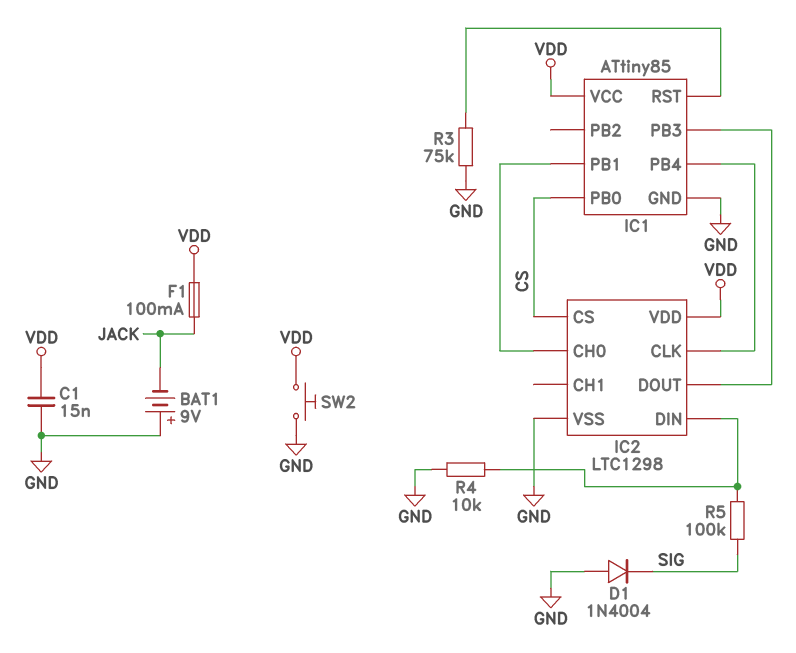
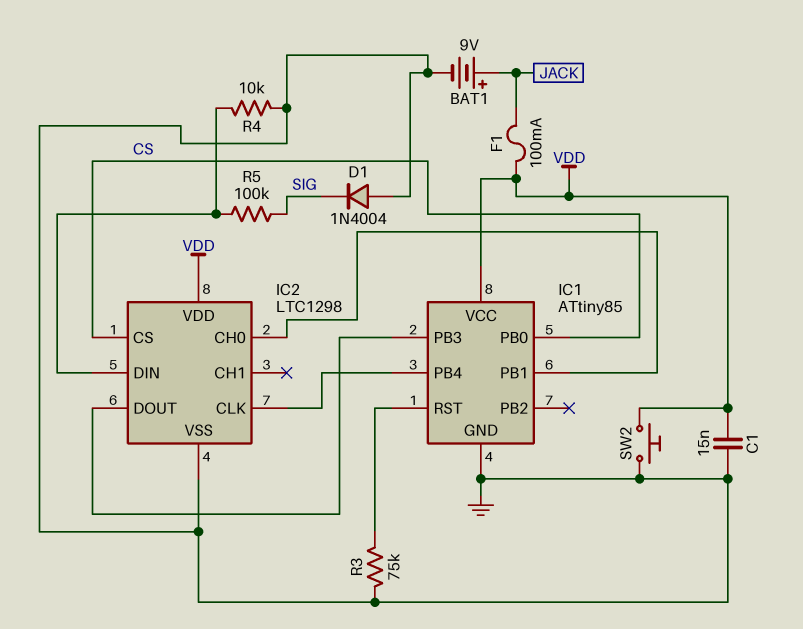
BAT1: 9V (plus GND, minus JACK) -> 9V (plus JACK, minus GND)

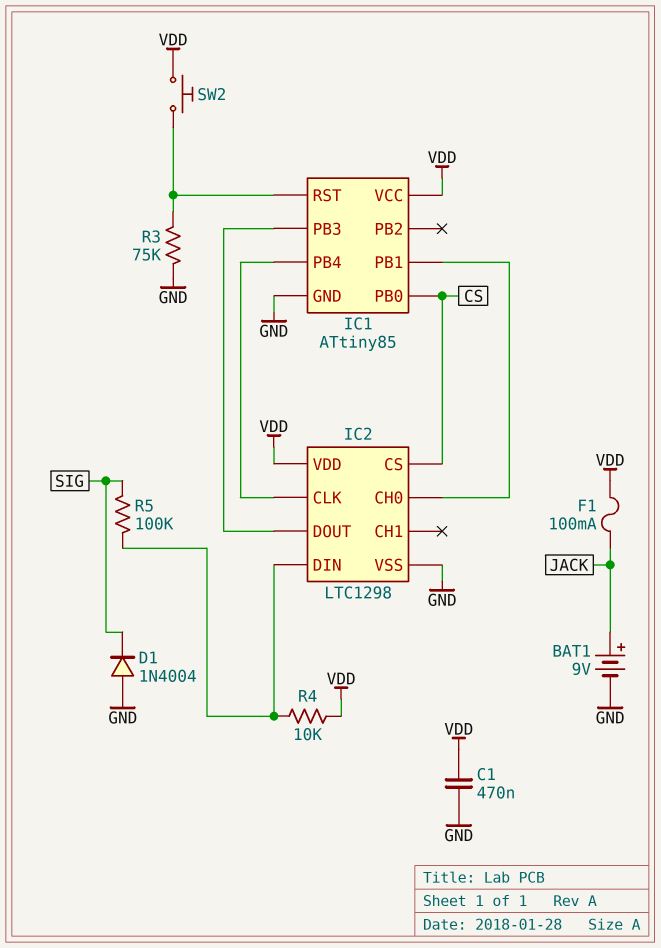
C1: 15nF (GND, VDD) -> 470nF (GND, VDD)
R4: 10k (GND, IC2/DIN) -> 10k (IC2/DIN, VDD)
SW2: button (GND, VDD) -> button (IC1/RST, VDD)

